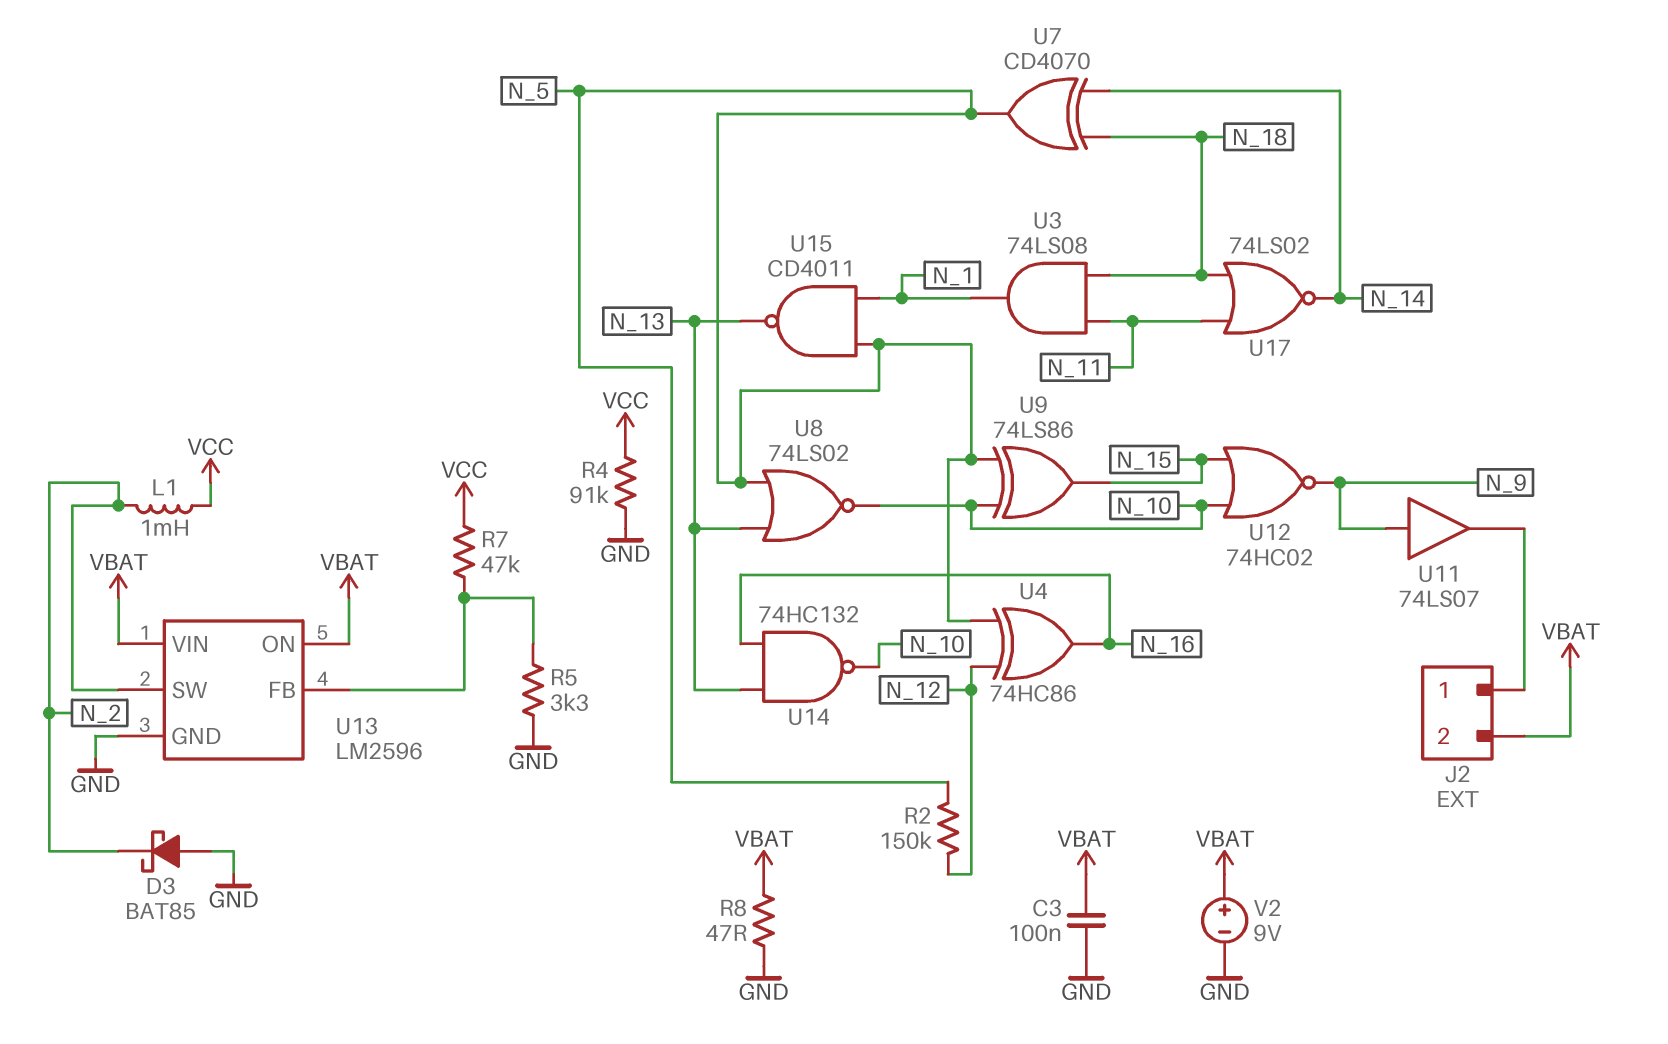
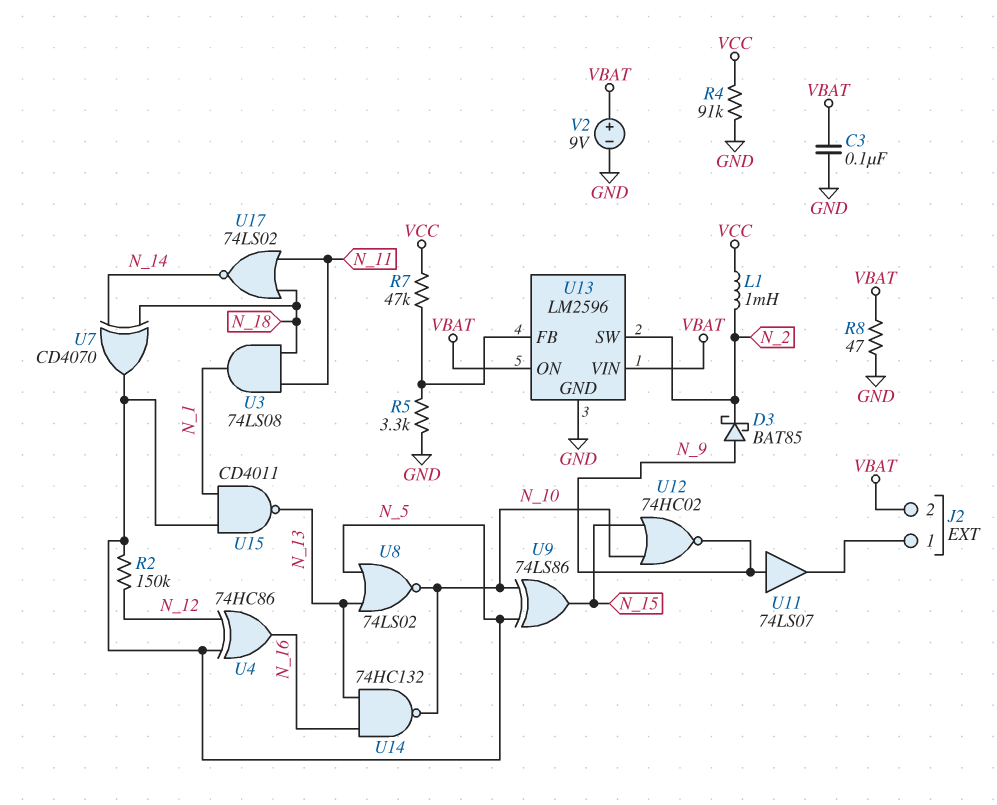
D3: schottky BAT85 (A GND, K N_2) -> schottky BAT85 (A N_9, K N_2)

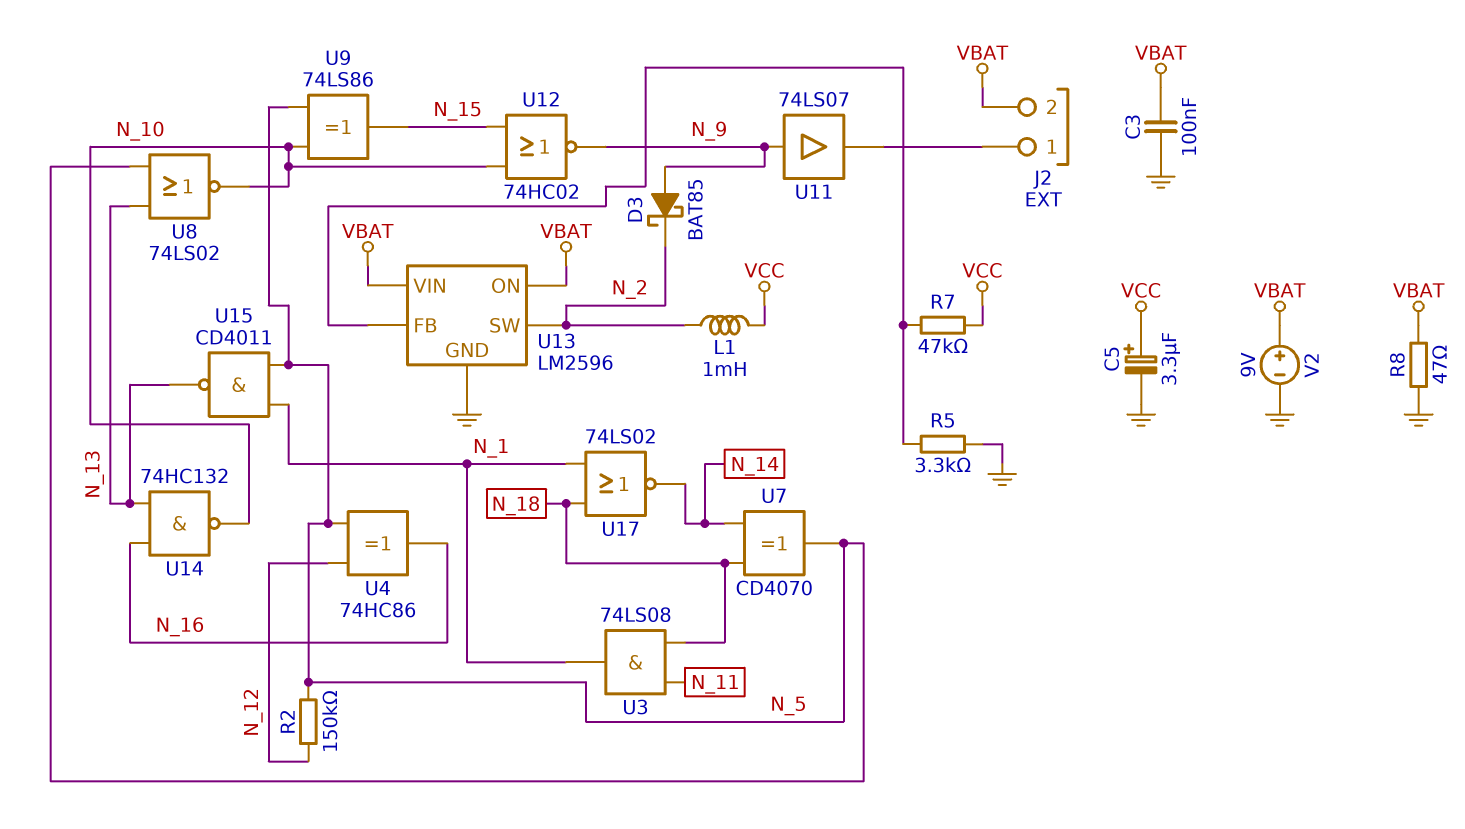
C5: none -> 3.3uF (plus VCC, minus GND)
R4: 91k (GND, VCC) -> none
U17: NOR 74LS02 (in N_11, in N_18, out N_14) -> NOR 74LS02 (in N_1, in N_18, out N_14)

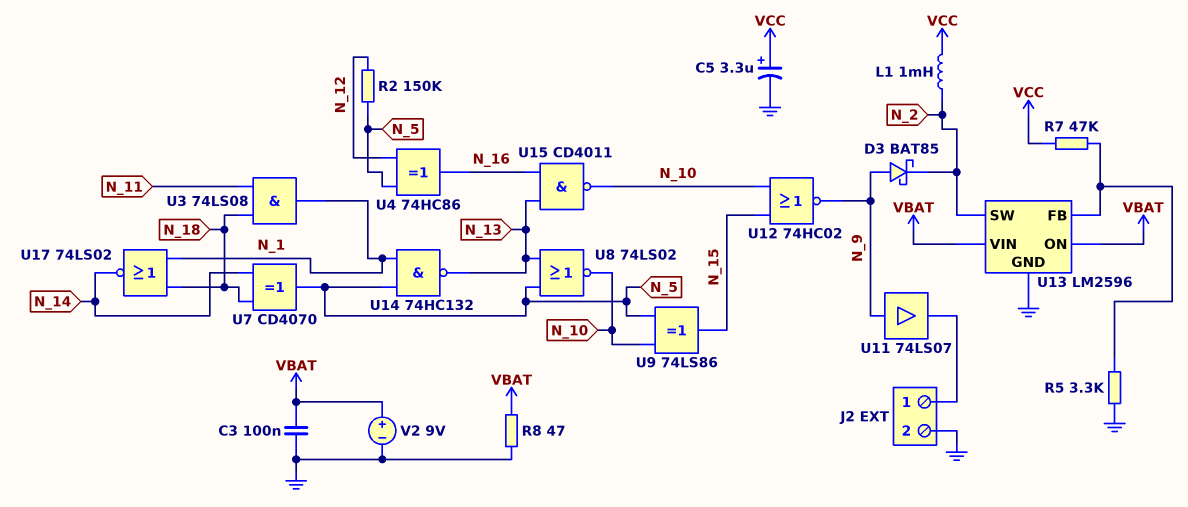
J2 pin 2: VBAT -> GND
U14: NAND 74HC132 (in N_13, in N_16, out N_10) -> NAND 74HC132 (in N_1, in N_5, out N_13)
U15: NAND CD4011 (in N_1, in N_5, out N_13) -> NAND CD4011 (in N_13, in N_16, out N_10)

